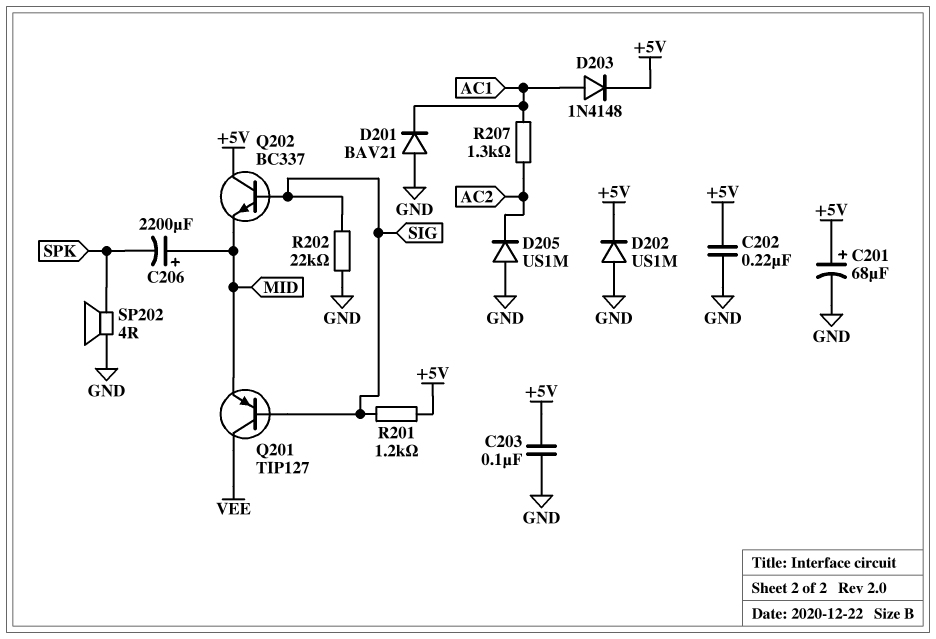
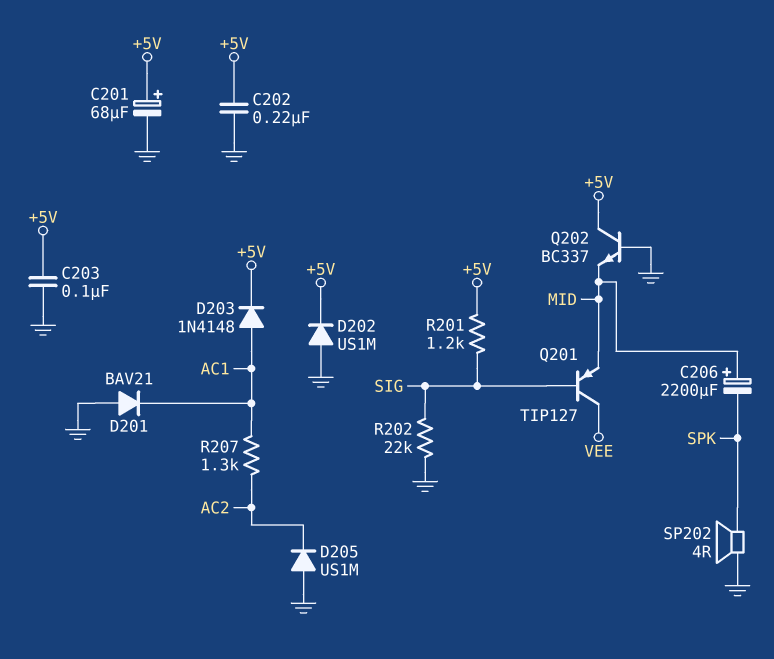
Q202: NPN BC337 (B SIG, C +5V, E MID) -> NPN BC337 (B GND, C +5V, E MID)

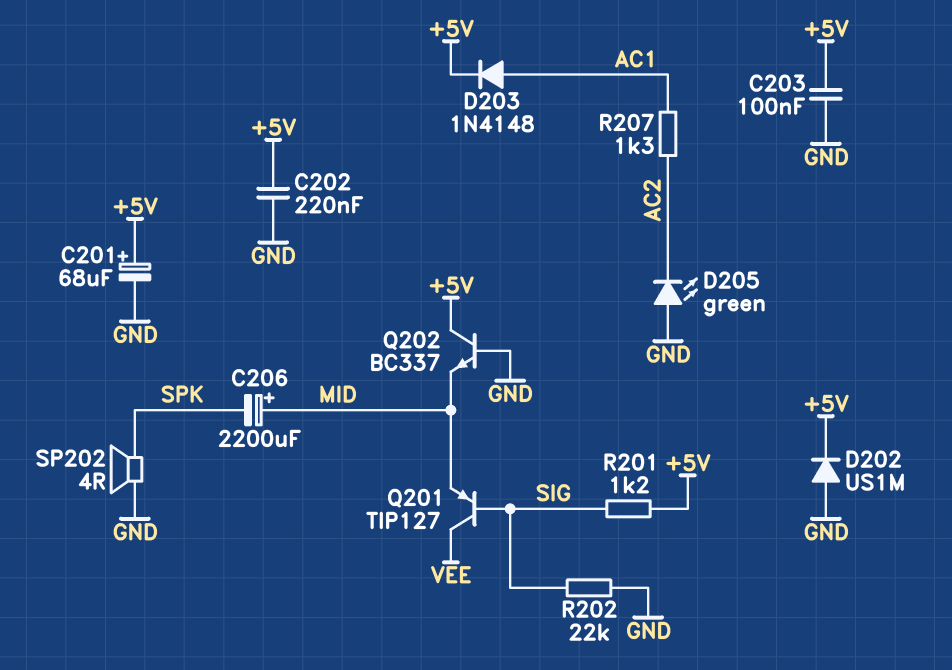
D201: diode BAV21 (A GND, K AC1) -> none
D205: diode US1M (A GND, K AC2) -> LED green (A GND, K AC2)

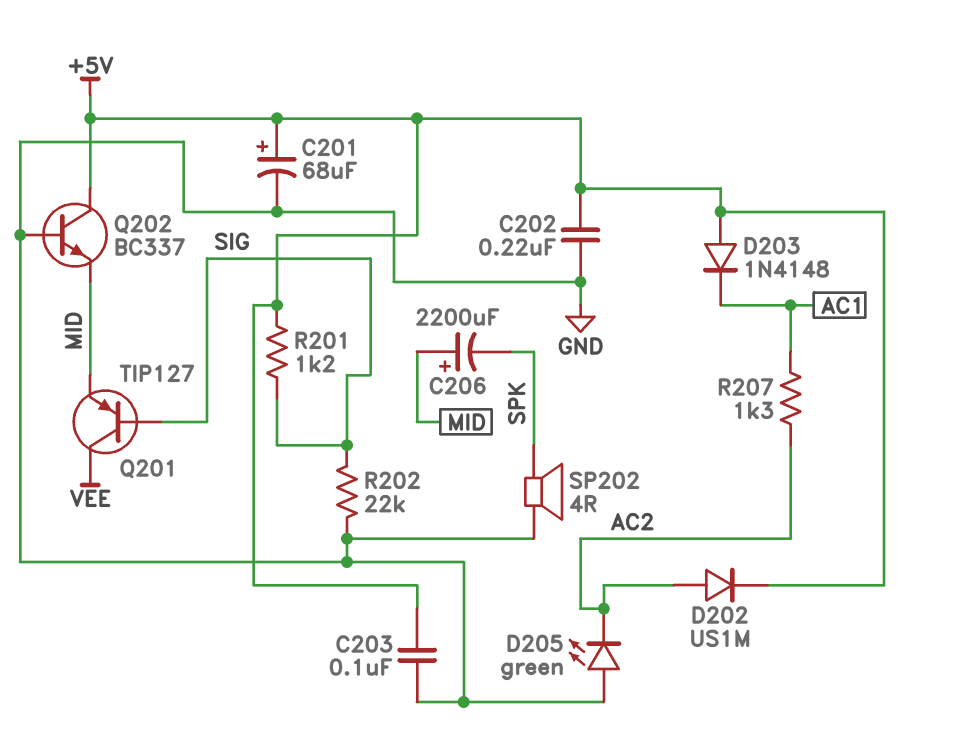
D202: diode US1M (A GND, K +5V) -> diode US1M (A AC2, K +5V)
D203: diode 1N4148 (A AC1, K +5V) -> diode 1N4148 (A +5V, K AC1)

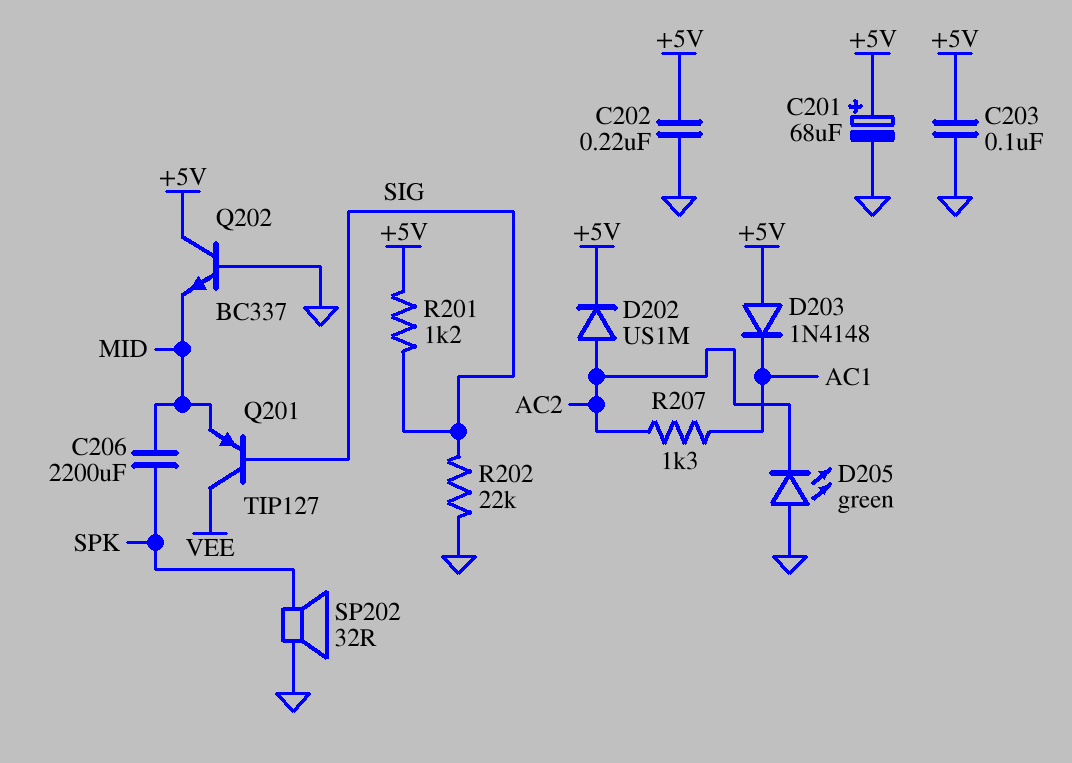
C206: 2200uF (plus MID, minus SPK) -> 2200uF (MID, SPK)
SP202: speaker 4R (GND, SPK) -> speaker 32R (GND, SPK)

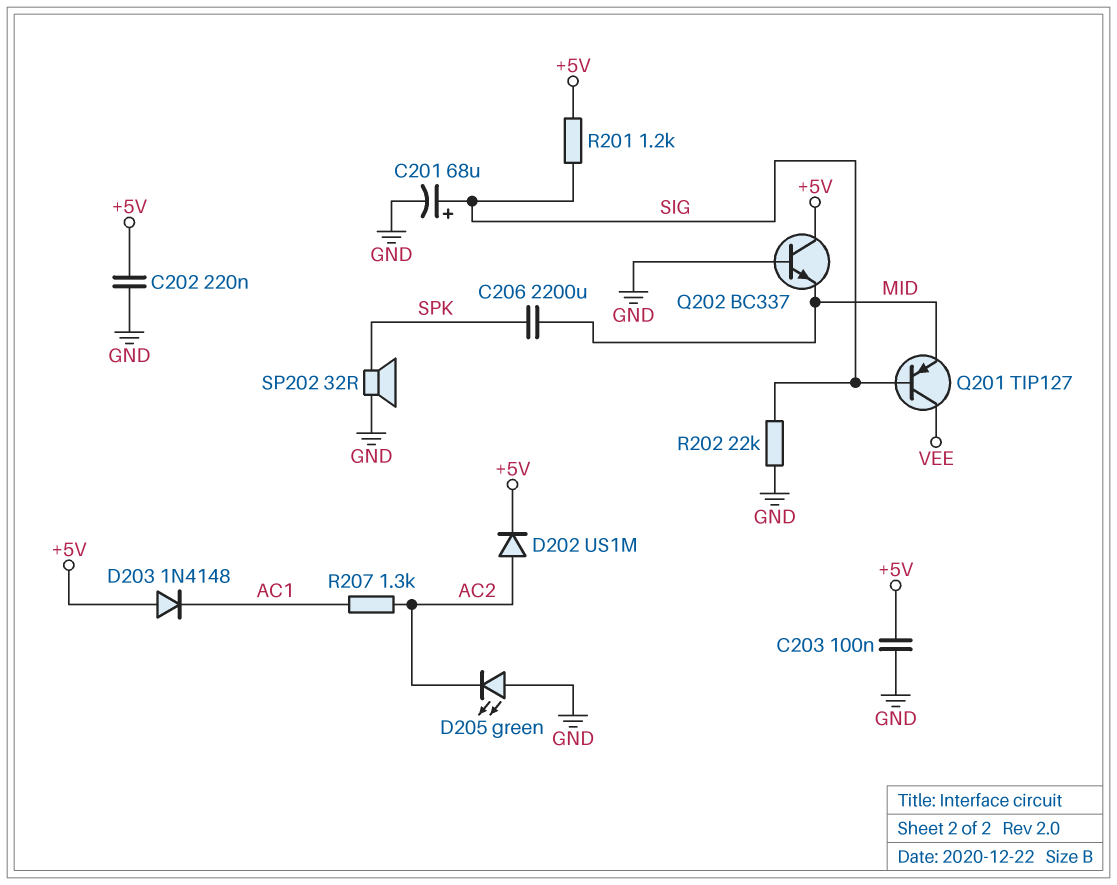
C201: 68uF (plus +5V, minus GND) -> 68uF (plus SIG, minus GND)

